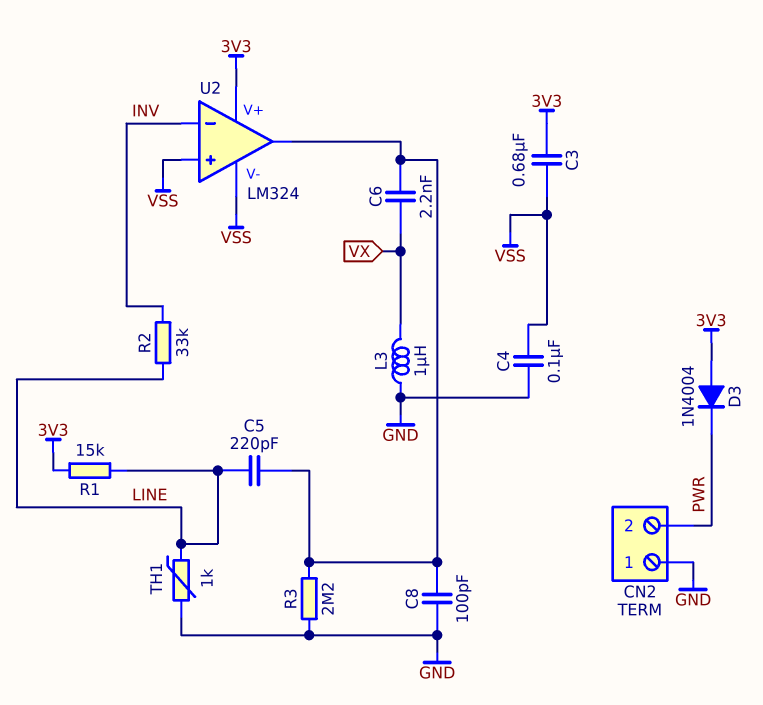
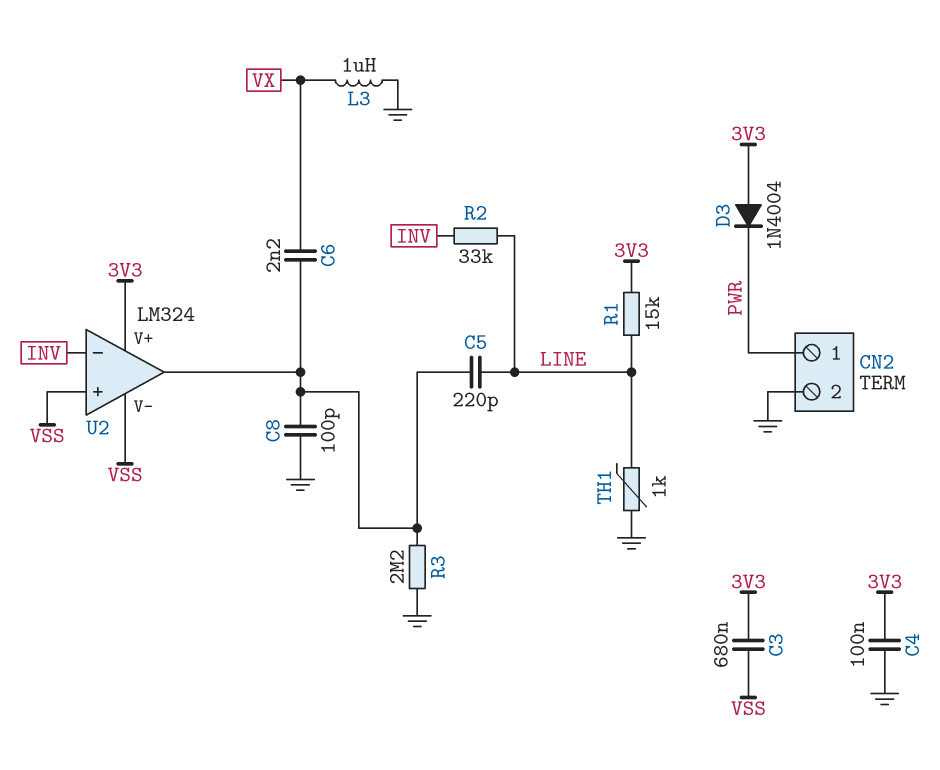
C4: 100nF (GND, VSS) -> 100nF (3V3, GND)
CN2 pin 1: GND -> PWR
CN2 pin 2: PWR -> GND

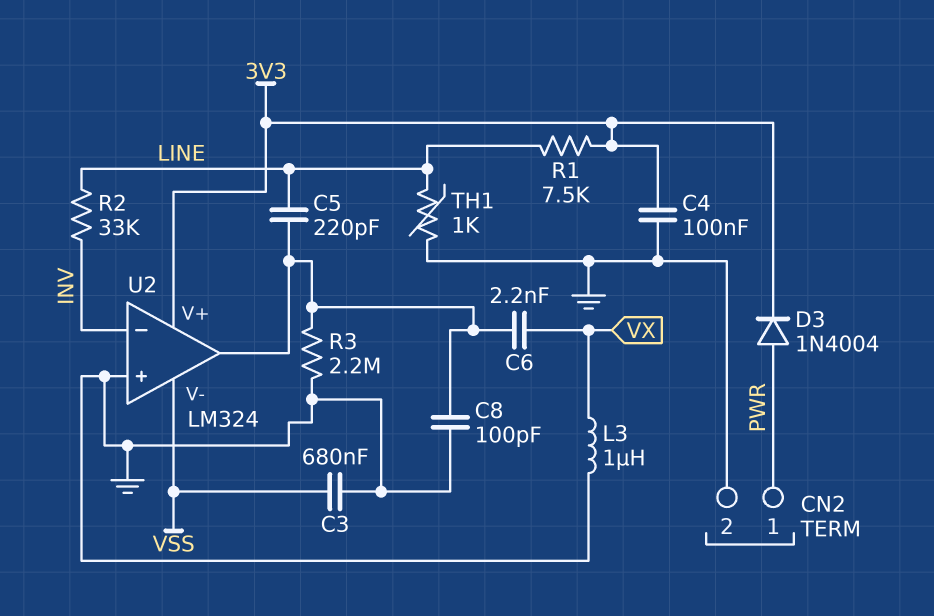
C3: 680nF (3V3, VSS) -> 680nF (GND, VSS)
D3: diode 1N4004 (A 3V3, K PWR) -> diode 1N4004 (A PWR, K 3V3)
R1: 15k (3V3, LINE) -> 7.5k (3V3, LINE)
U2 pin in+: VSS -> GND

